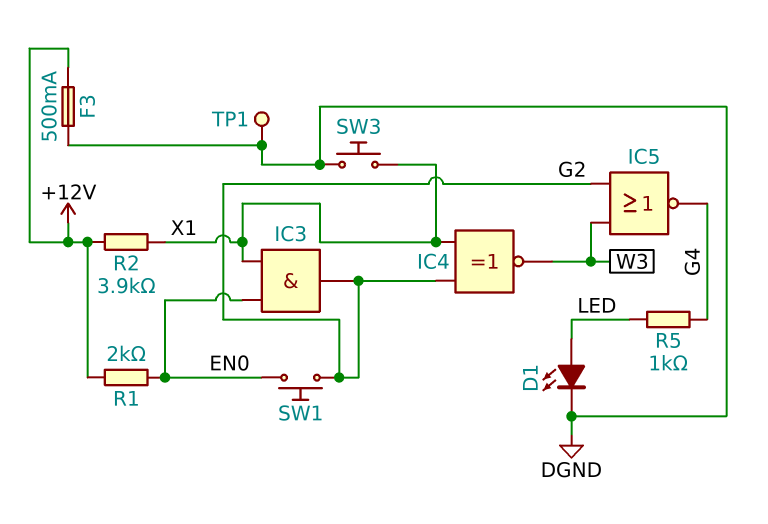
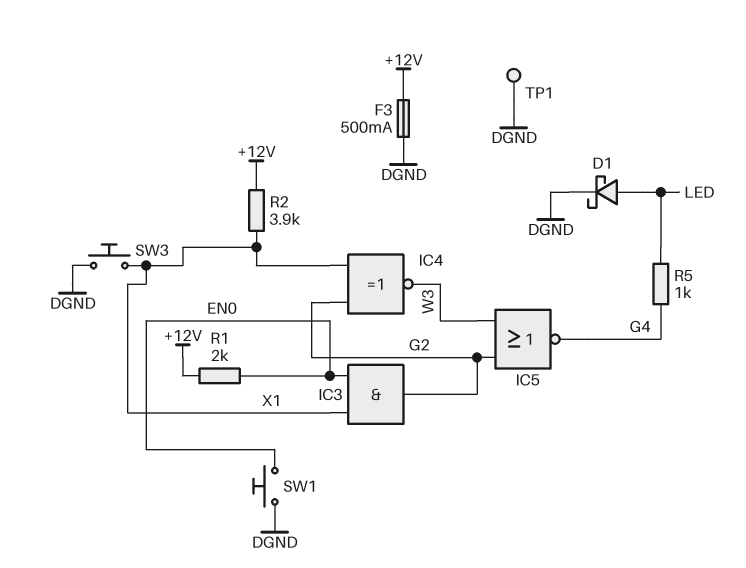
D1: LED (A LED, K DGND) -> schottky (A LED, K DGND)
SW1: button (EN0, G2) -> button (DGND, EN0)

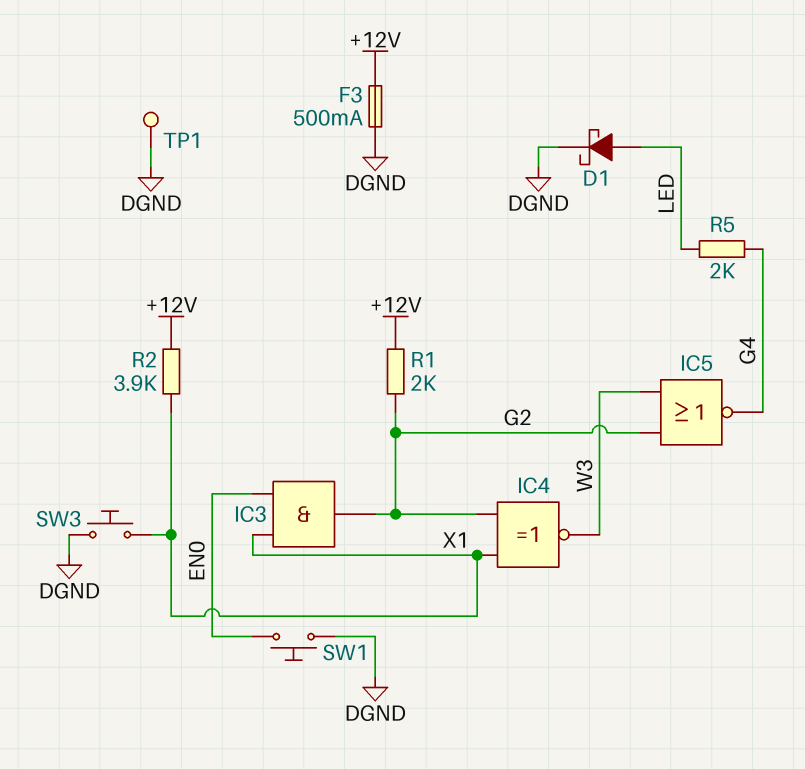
R1: 2k (+12V, EN0) -> 2k (+12V, G2)
R5: 1k (G4, LED) -> 2k (G4, LED)

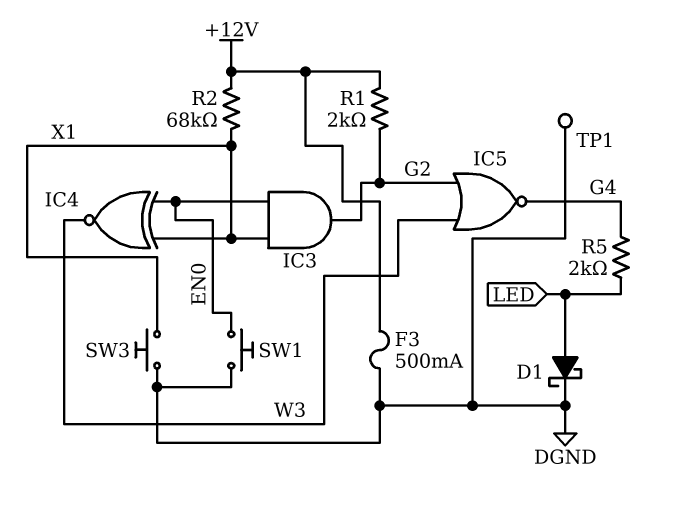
IC4: XNOR (in G2, in X1, out W3) -> XNOR (in EN0, in X1, out W3)
R2: 3.9k (+12V, X1) -> 68k (+12V, X1)

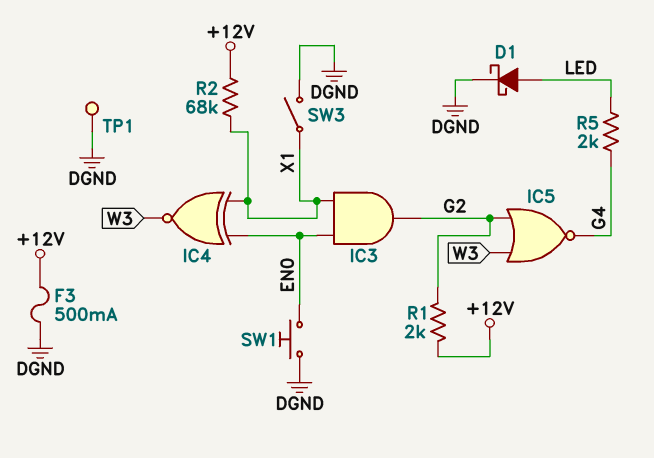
SW3: button (DGND, X1) -> switch (DGND, X1)

